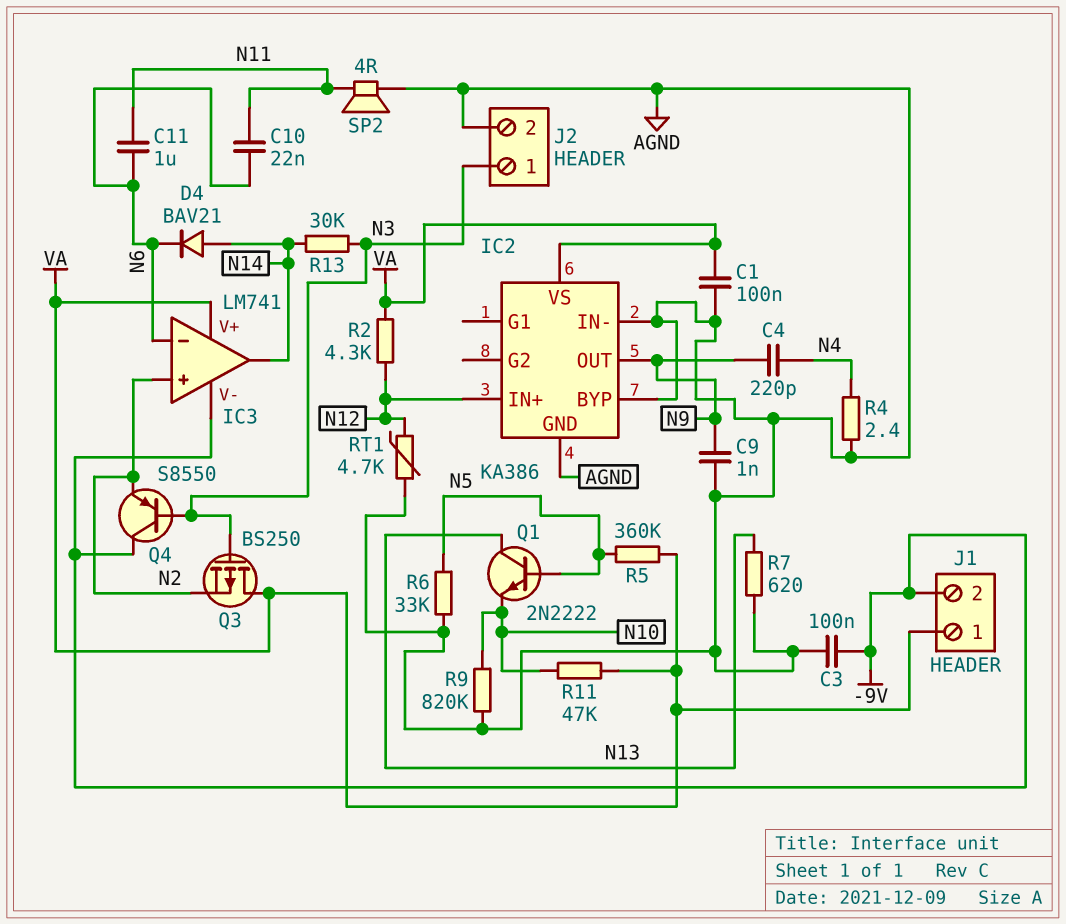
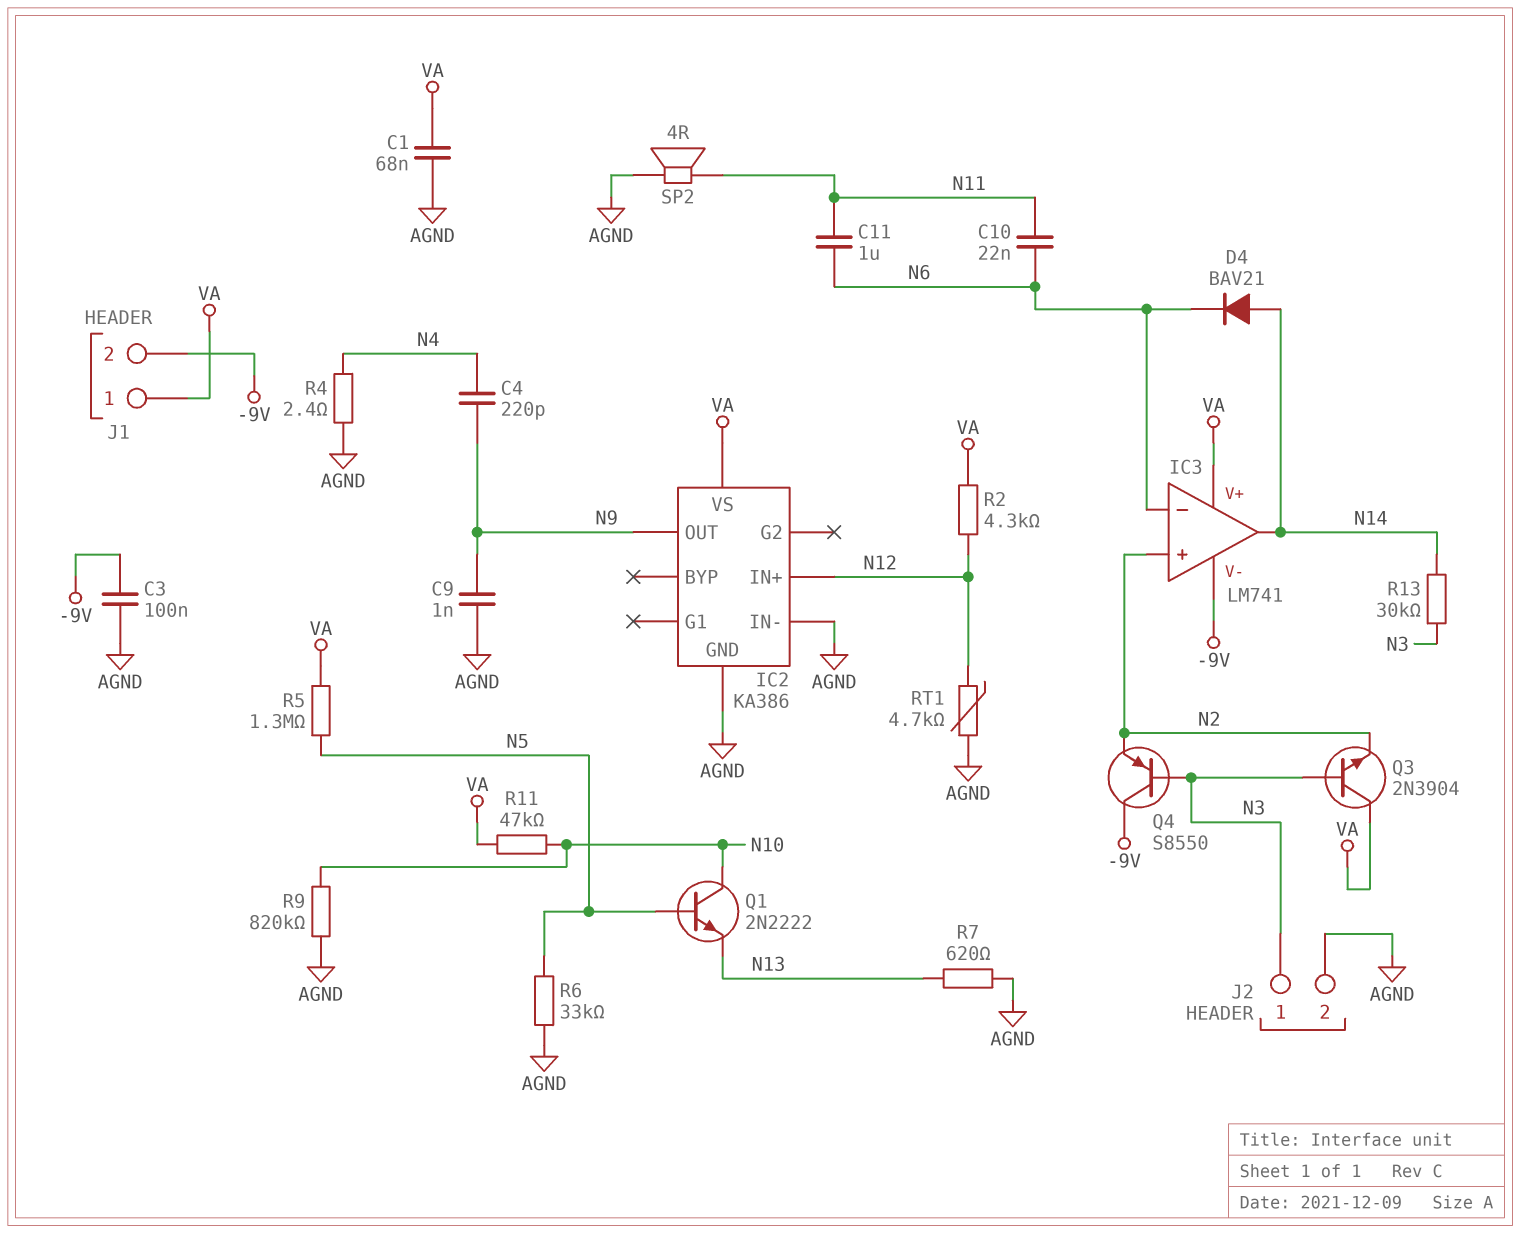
C1: 100nF (AGND, VA) -> 68nF (AGND, VA)
IC2 pin BYP: AGND -> none
Q1: NPN 2N2222 (B N5, C N13, E N10) -> NPN 2N2222 (B N5, C N10, E N13)
Q3: PMOS BS250 (G N3, D VA, S N2) -> NPN 2N3904 (B N3, C VA, E N2)
R5: 360k (N5, VA) -> 1.3M (N5, VA)

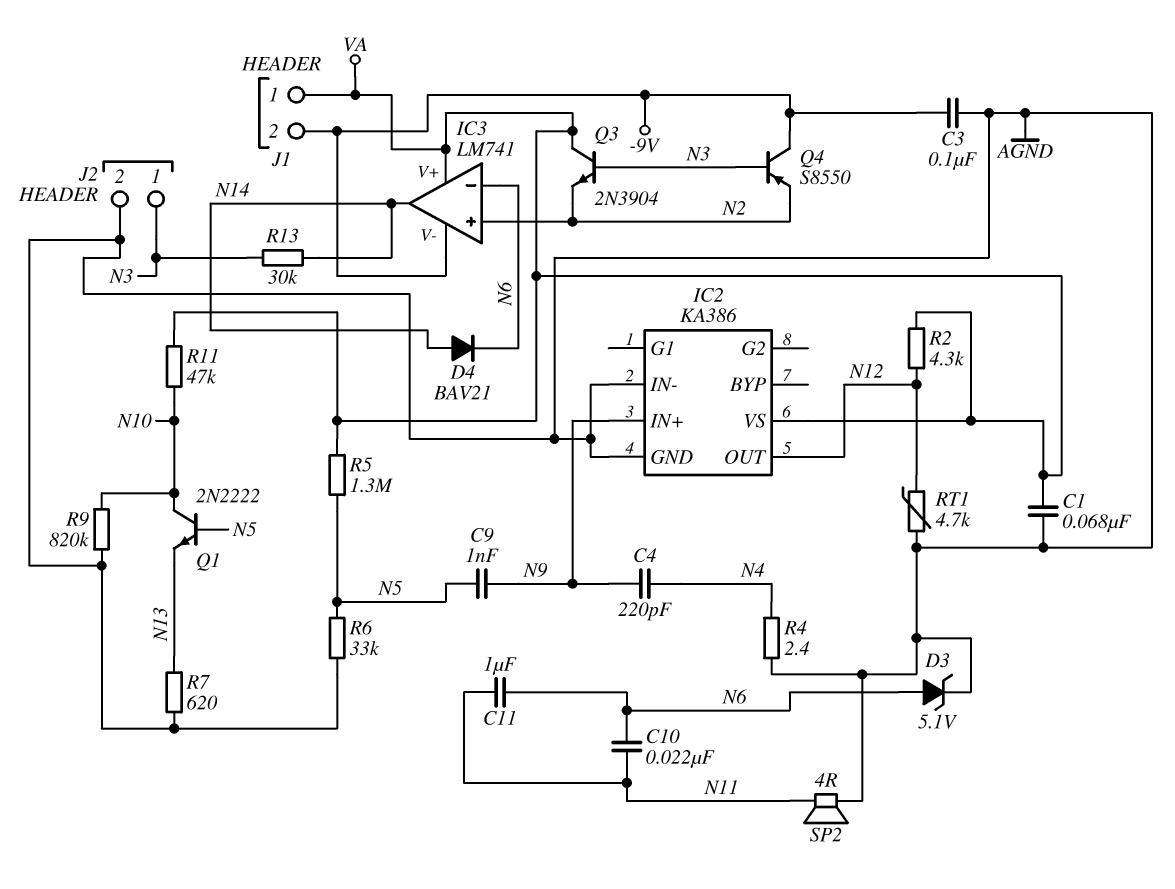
C9: 1nF (AGND, N9) -> 1nF (N5, N9)
D3: none -> zener 5.1V (A N6, K AGND)
IC2 pin IN+: N12 -> N9
IC2 pin OUT: N9 -> N12

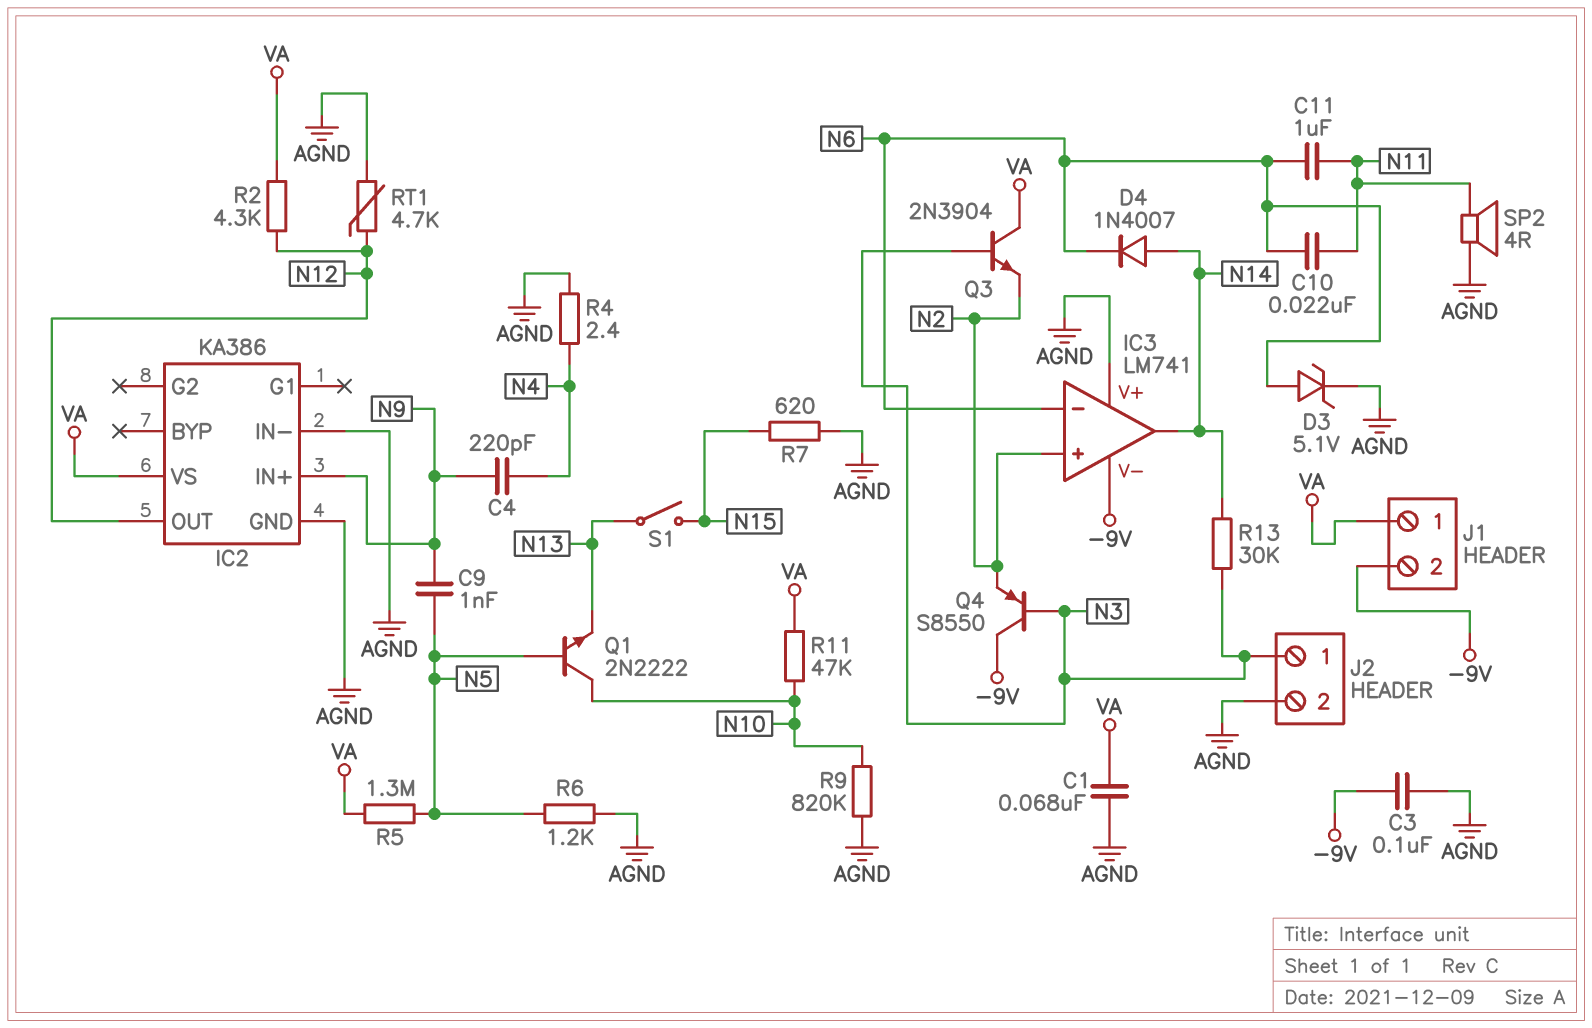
D4: diode BAV21 (A N14, K N6) -> diode 1N4007 (A N14, K N6)
IC3 pin V+: VA -> AGND
R6: 33k (AGND, N5) -> 1.2k (AGND, N5)
R7: 620 (AGND, N13) -> 620 (AGND, N15)
S1: none -> switch (N13, N15)

